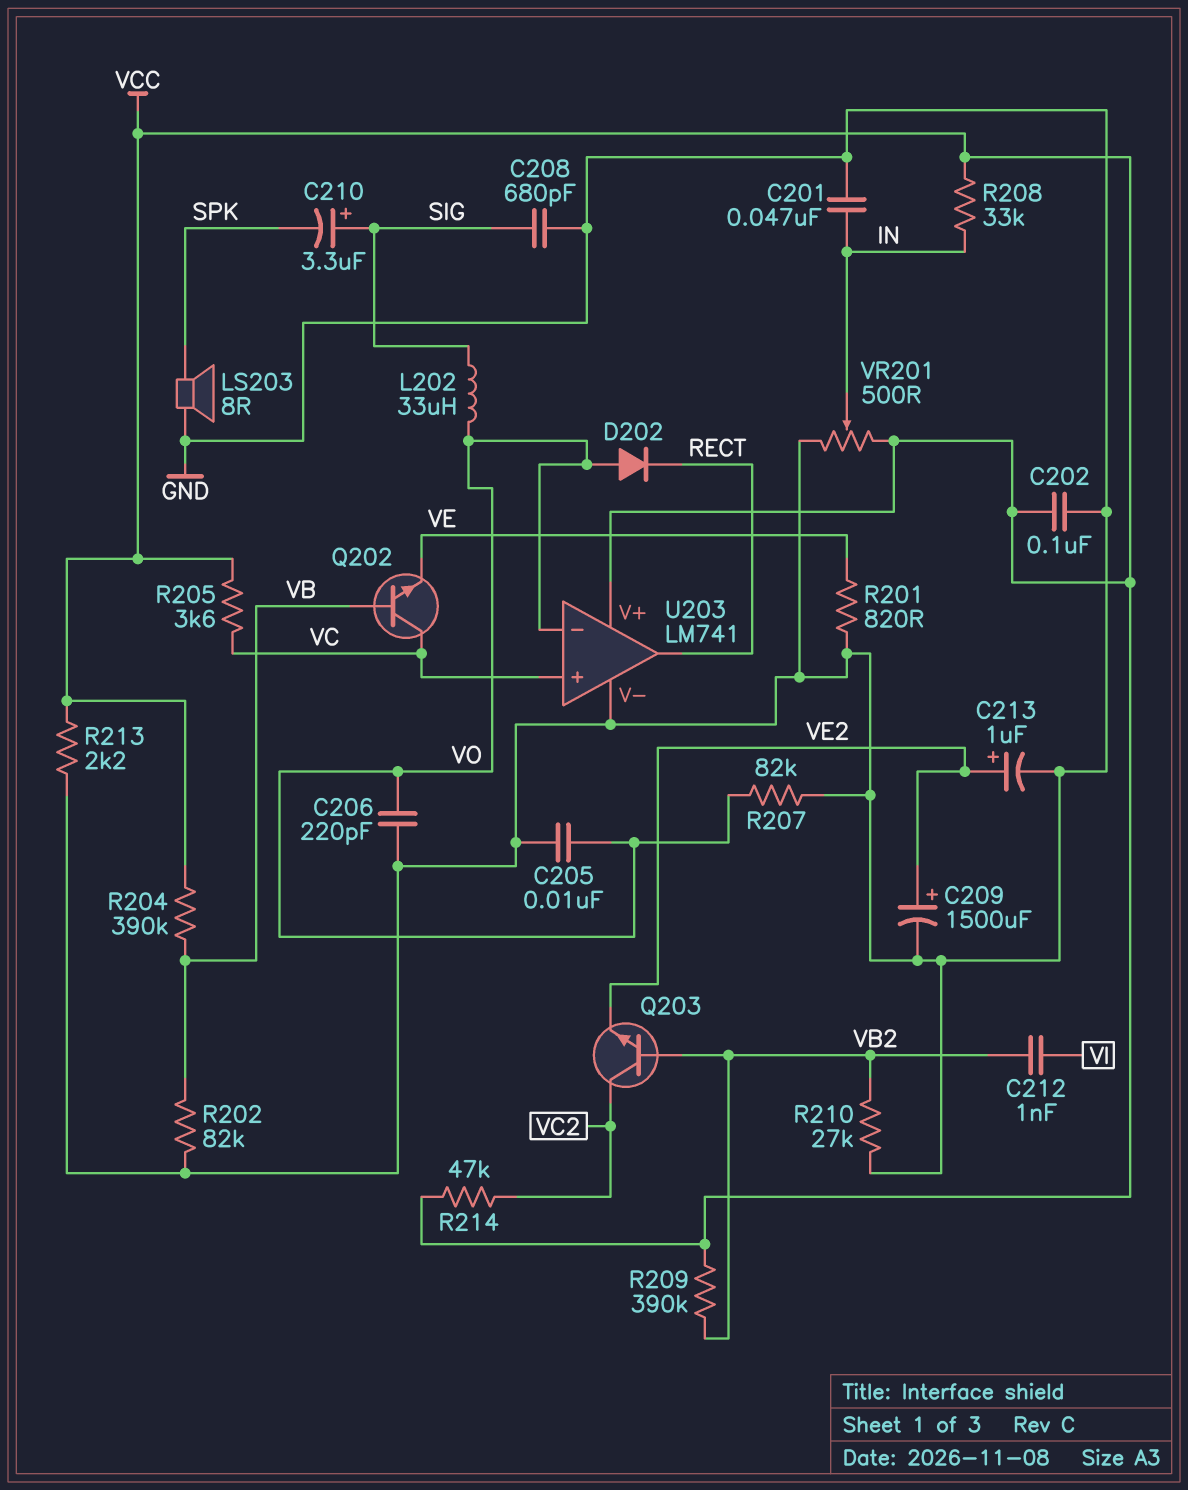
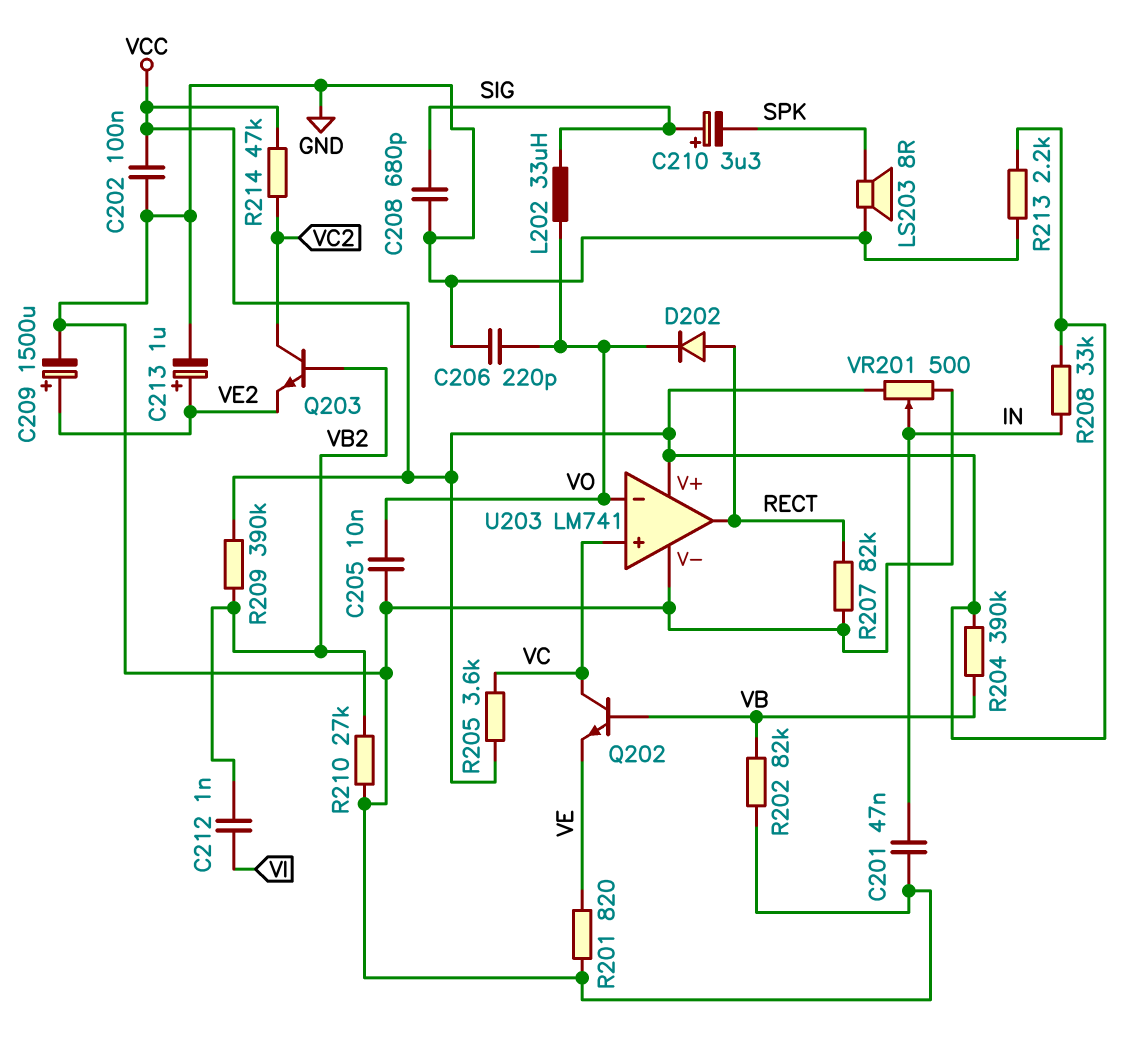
D202: diode (A VO, K RECT) -> diode (A RECT, K VO)
R207: 82k (GND, VO) -> 82k (GND, RECT)

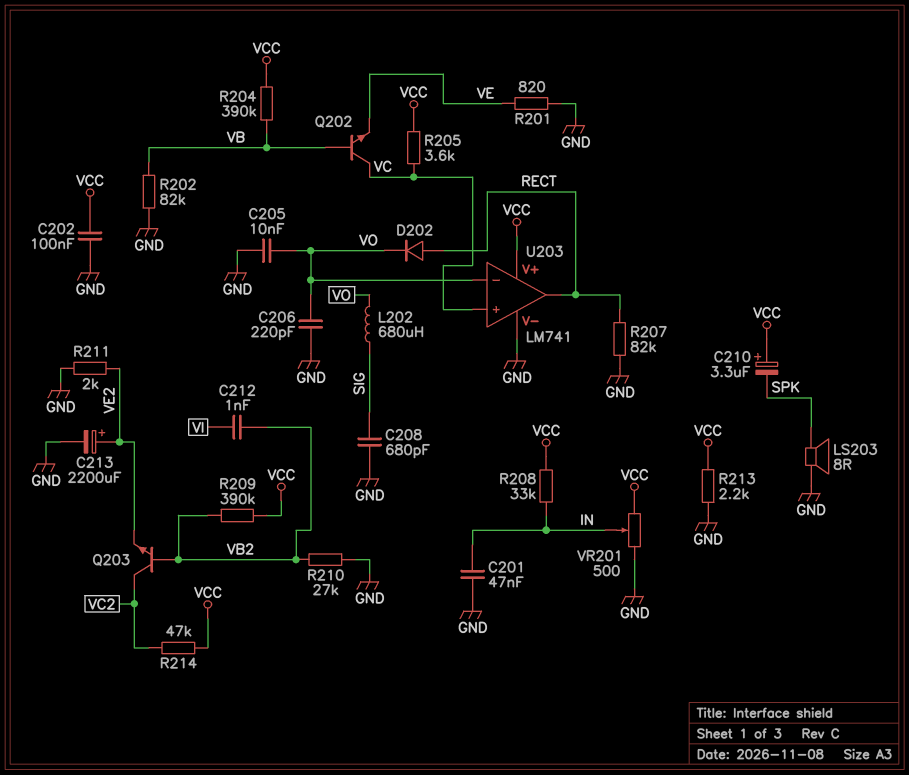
C209: 1500uF (plus VE2, minus GND) -> none
C210: 3.3uF (plus SIG, minus SPK) -> 3.3uF (plus VCC, minus SPK)
C213: 1uF (plus VE2, minus GND) -> 2200uF (plus VE2, minus GND)
L202: 33uH (SIG, VO) -> 680uH (SIG, VO)
R211: none -> 2k (GND, VE2)

